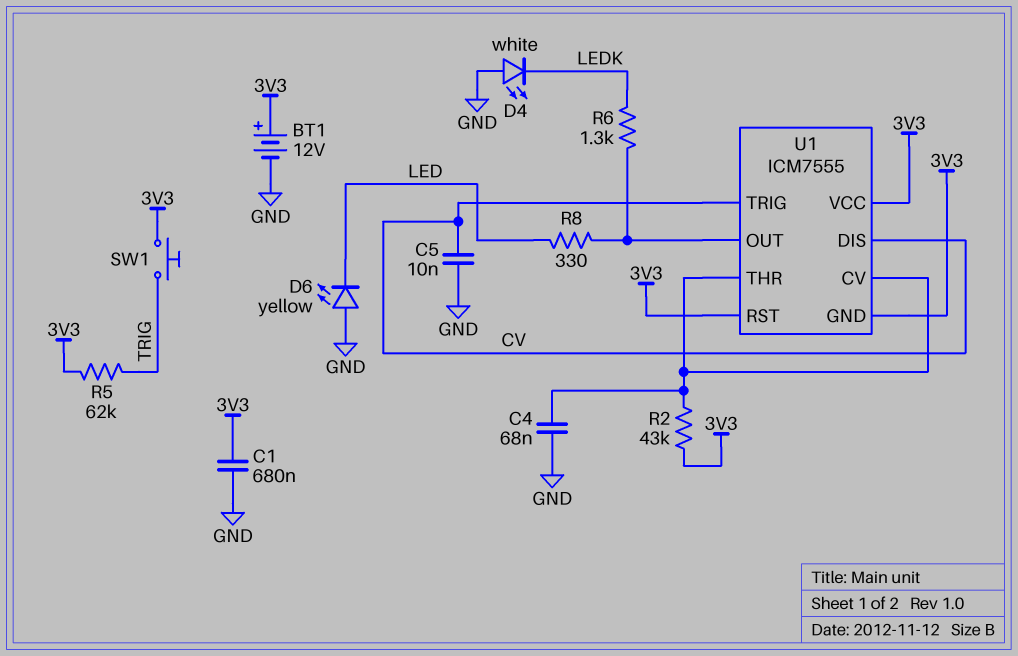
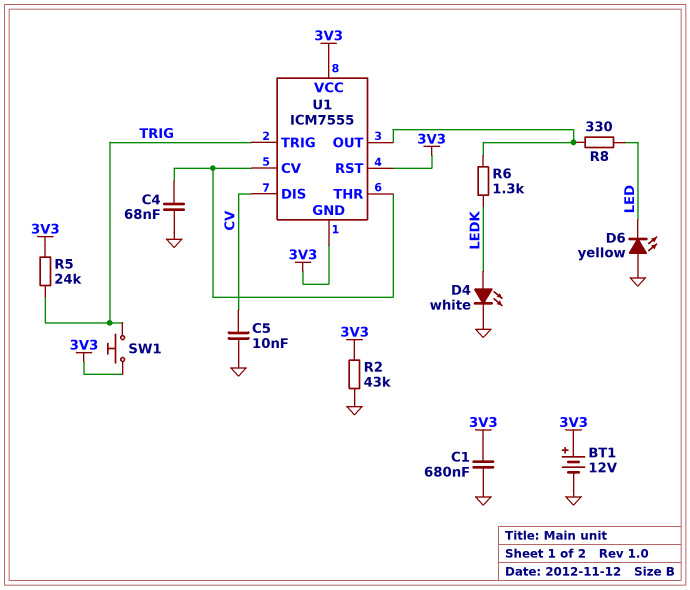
D4: LED white (A GND, K LEDK) -> LED white (A LEDK, K GND)
R2: 43k (3V3, U1/CV) -> 43k (3V3, GND)
R5: 62k (3V3, TRIG) -> 24k (3V3, TRIG)
U1 pin TRIG: CV -> TRIG

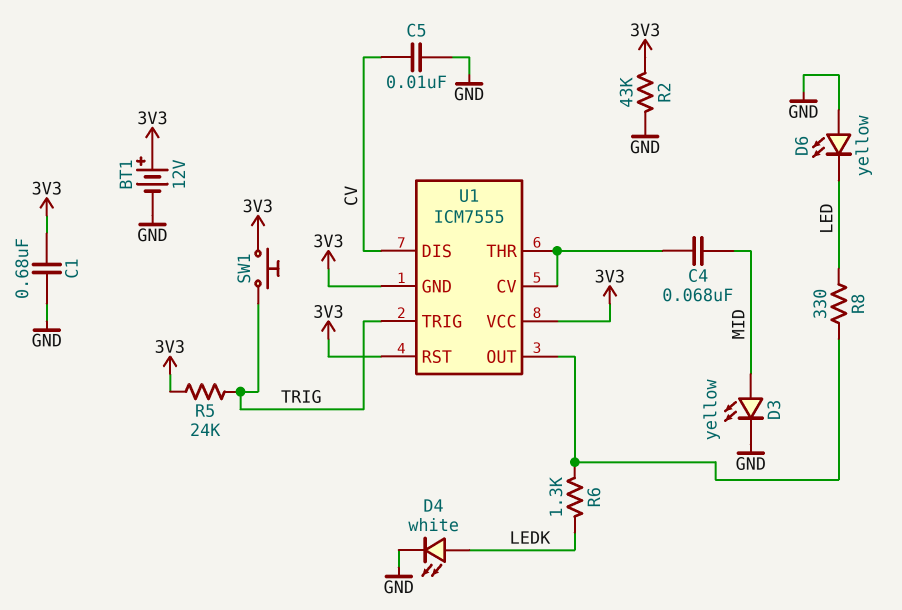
C4: 68nF (GND, U1/CV) -> 68nF (MID, U1/CV)
D3: none -> LED yellow (A MID, K GND)

